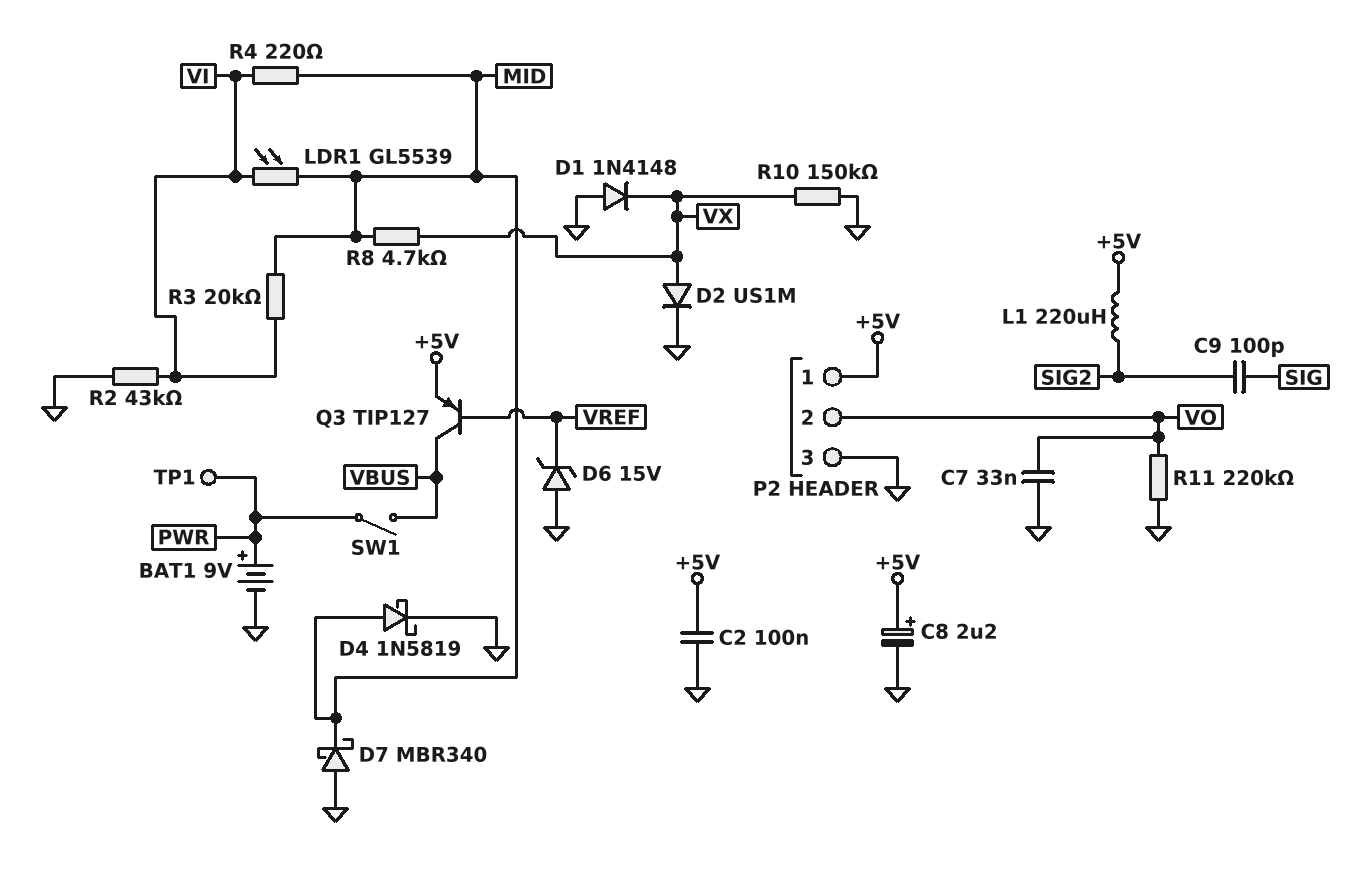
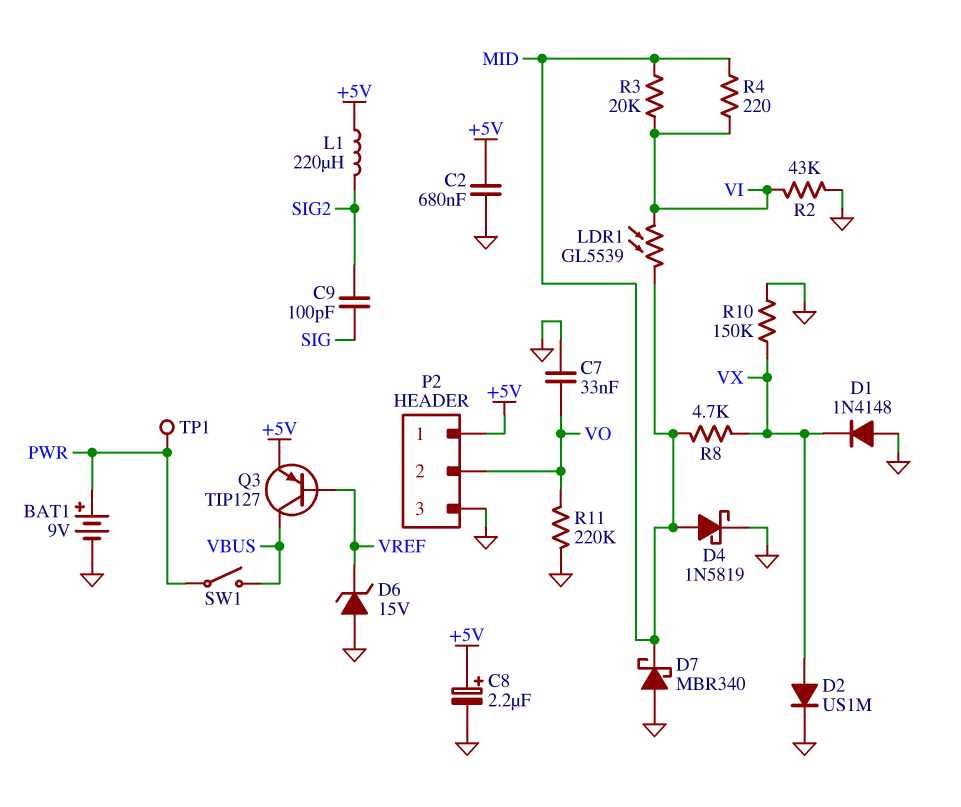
C2: 100nF (+5V, GND) -> 680nF (+5V, GND)

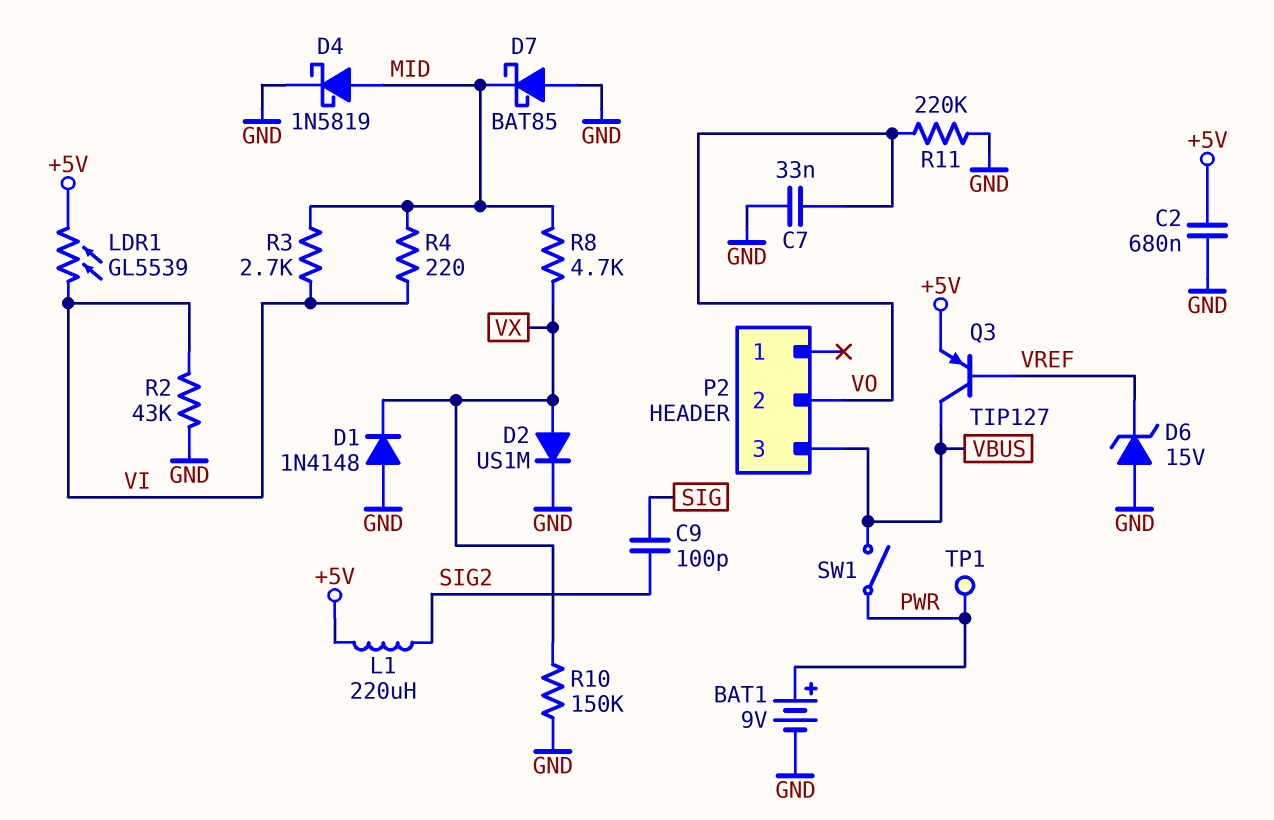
C8: 2.2uF (plus +5V, minus GND) -> none
D7: schottky MBR340 (A GND, K MID) -> schottky BAT85 (A GND, K MID)
LDR1: GL5539 (MID, VI) -> GL5539 (+5V, VI)
P2 pin 1: +5V -> none
P2 pin 3: GND -> VBUS
R3: 20k (MID, VI) -> 2.7k (MID, VI)

